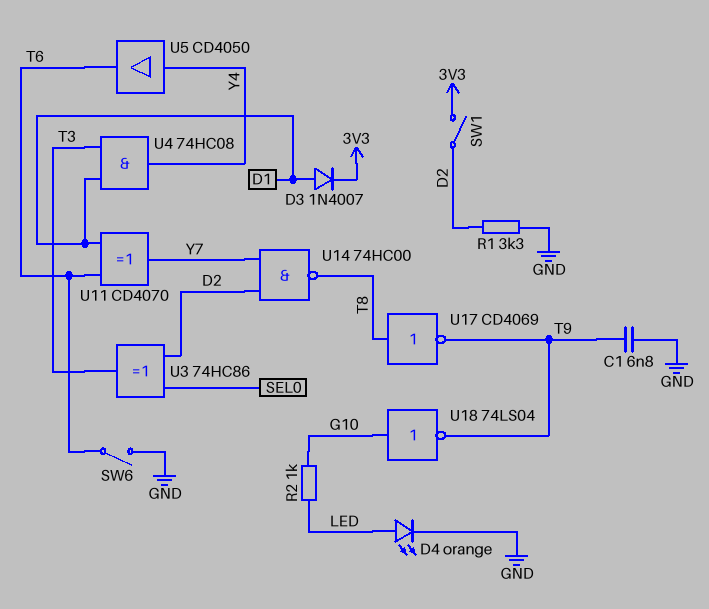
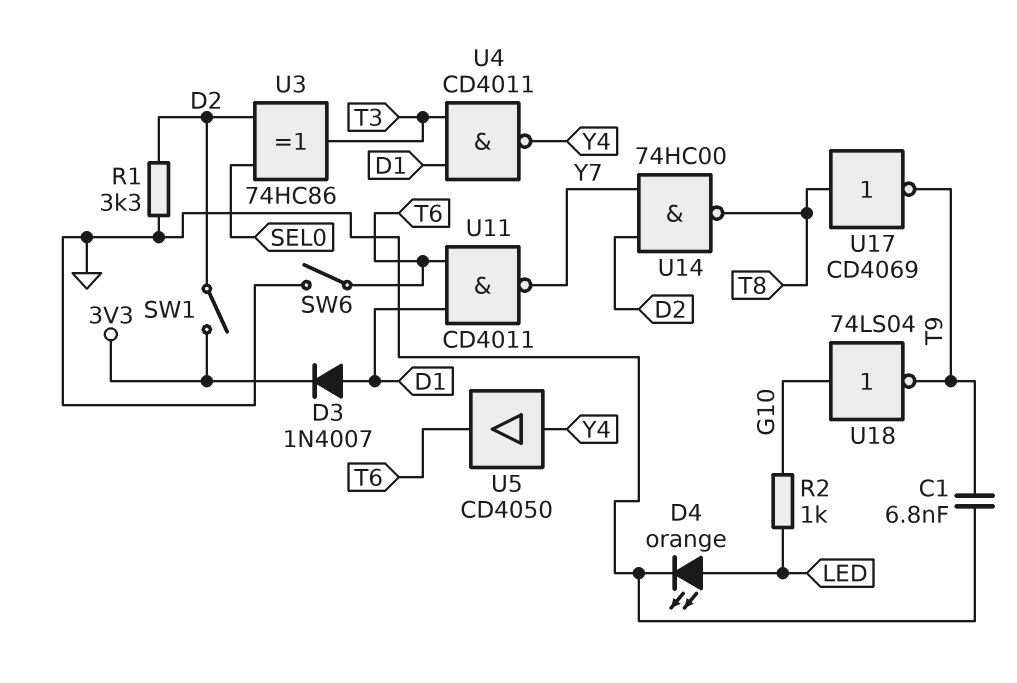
U4: AND 74HC08 (in D1, in T3, out Y4) -> NAND CD4011 (in D1, in T3, out Y4)
U11: XOR CD4070 (in D1, in T6, out Y7) -> NAND CD4011 (in D1, in T6, out Y7)

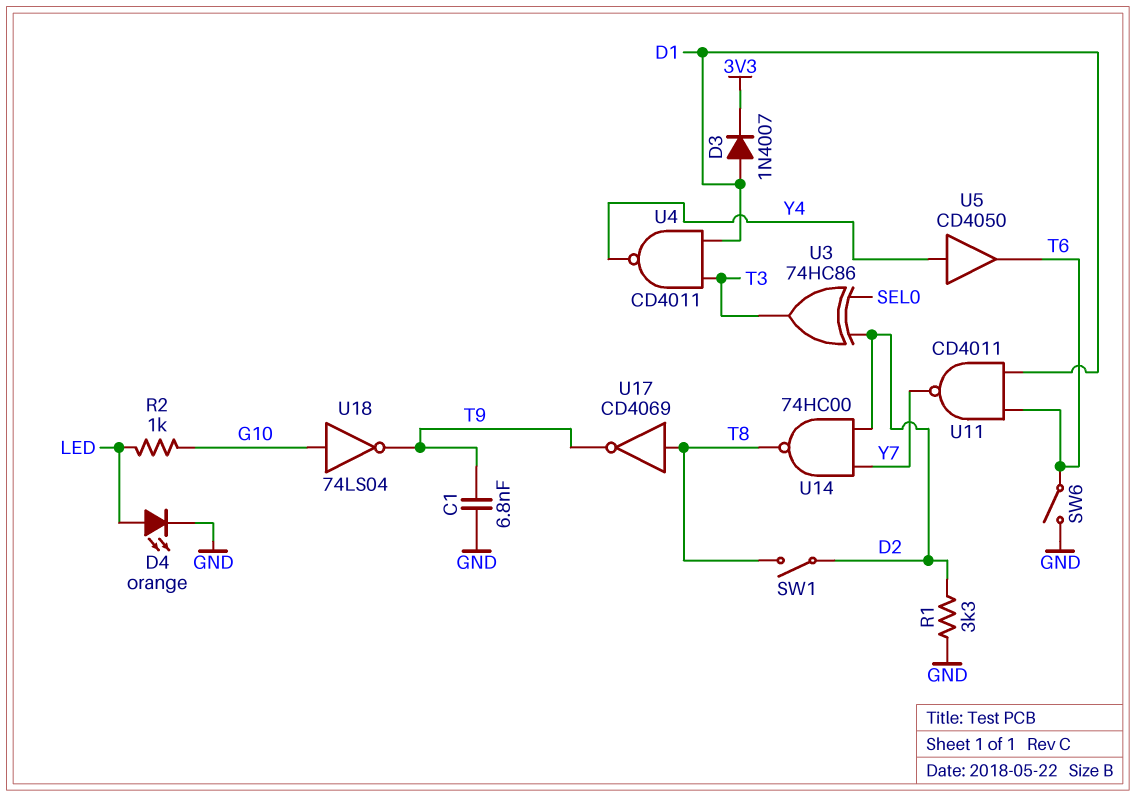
SW1: switch (3V3, D2) -> switch (D2, T8)

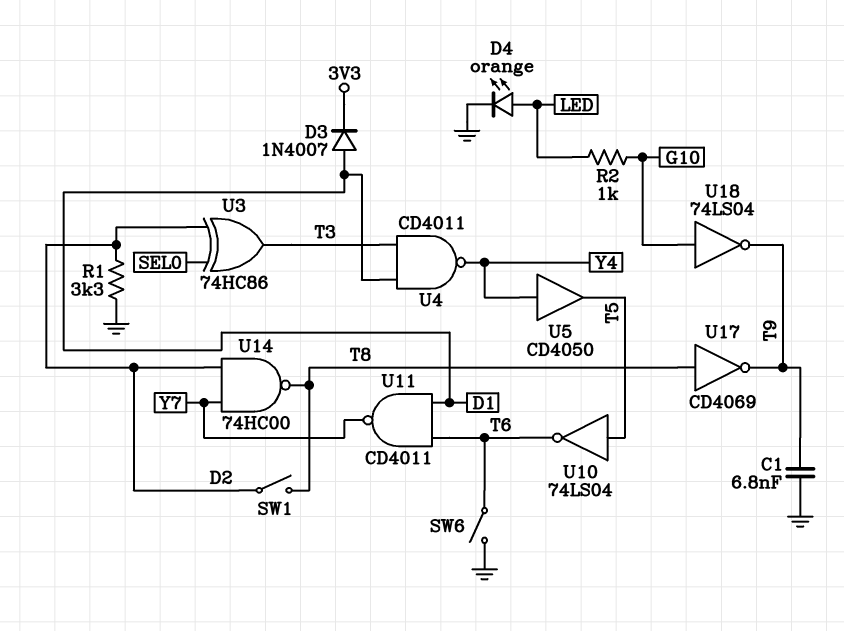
U5: buffer CD4050 (in Y4, out T6) -> buffer CD4050 (in Y4, out T5)
U10: none -> NOT 74LS04 (in T5, out T6)

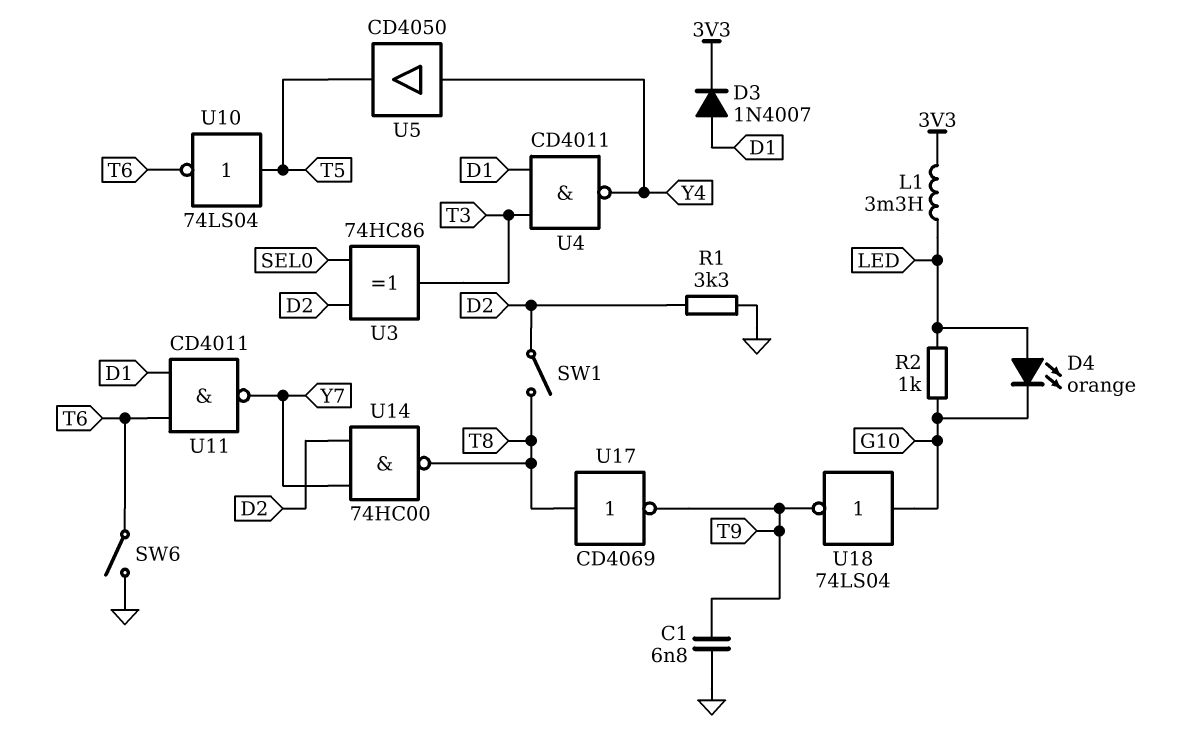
D4: LED orange (A LED, K GND) -> LED orange (A LED, K G10)
L1: none -> 3.3mH (3V3, LED)

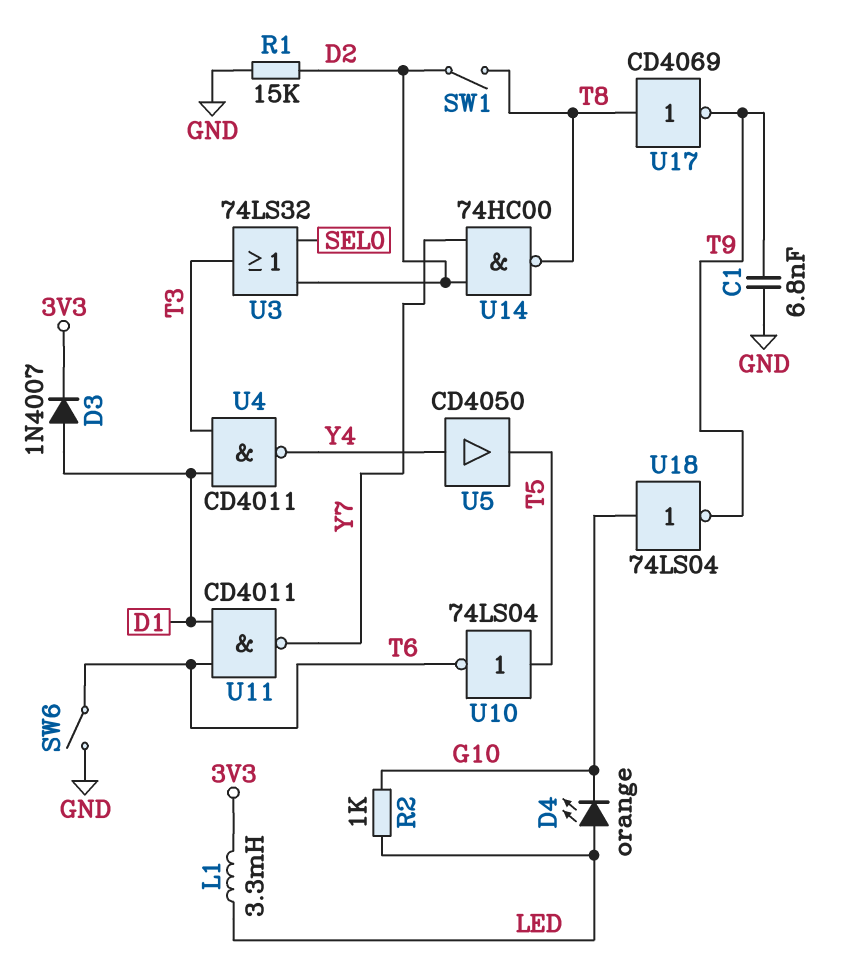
R1: 3.3k (D2, GND) -> 15k (D2, GND)
U3: XOR 74HC86 (in D2, in SEL0, out T3) -> OR 74LS32 (in D2, in SEL0, out T3)

